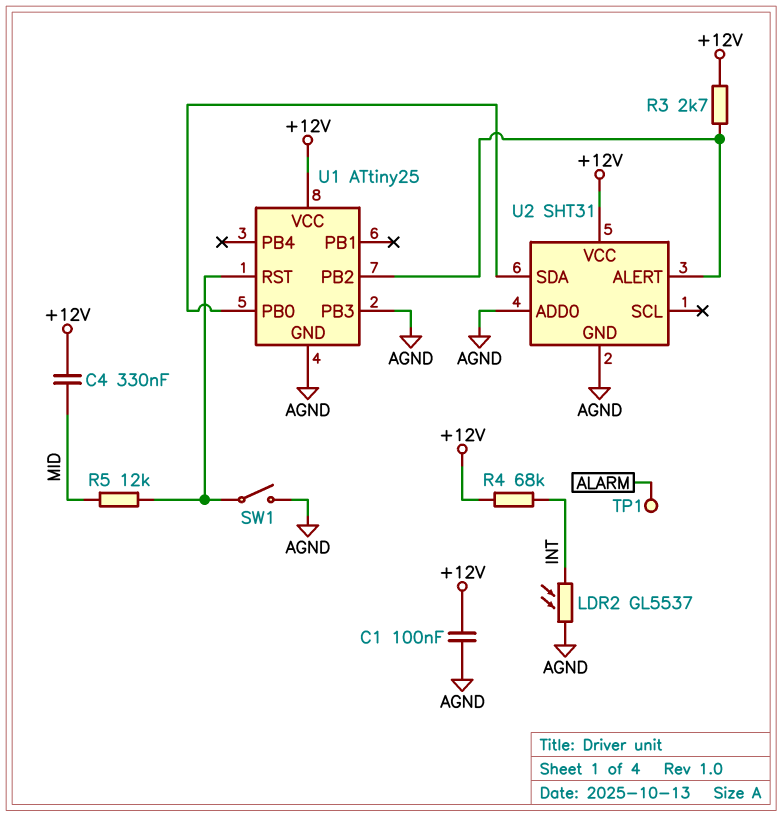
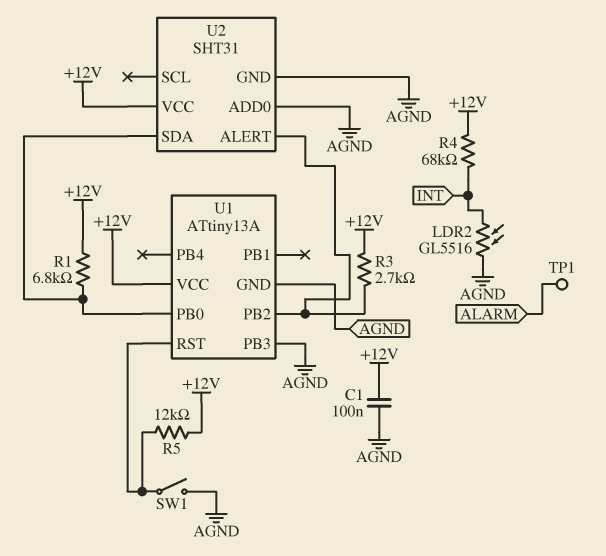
C4: 330nF (+12V, MID) -> none
LDR2: GL5537 (AGND, INT) -> GL5516 (AGND, INT)
R1: none -> 6.8k (+12V, U1/PB0)
R5: 12k (MID, U1/RST) -> 12k (+12V, U1/RST)
U1: ATtiny25 -> ATtiny13A

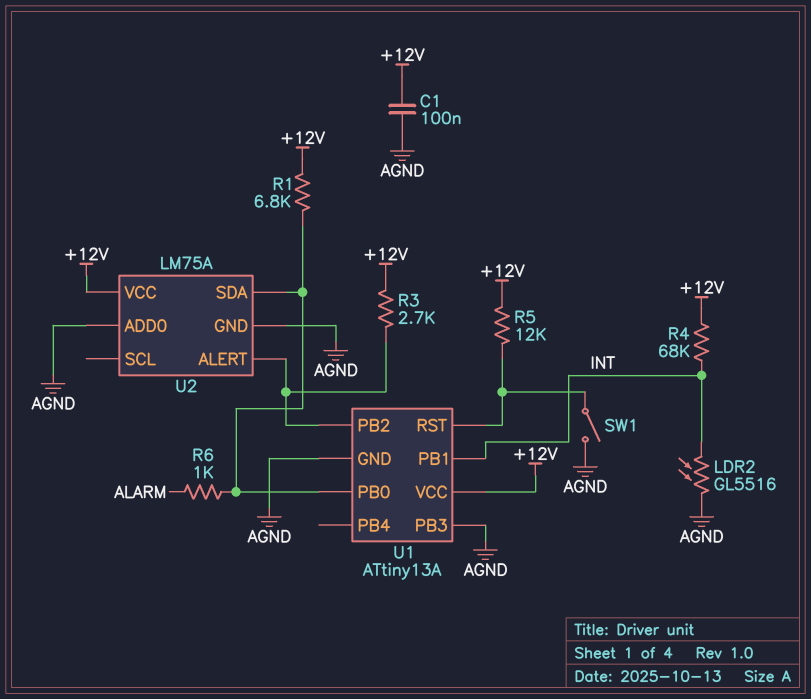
R6: none -> 1k (ALARM, U1/PB0)
TP1: test point (ALARM) -> none
U1 pin PB1: none -> INT
U2: SHT31 -> LM75A

